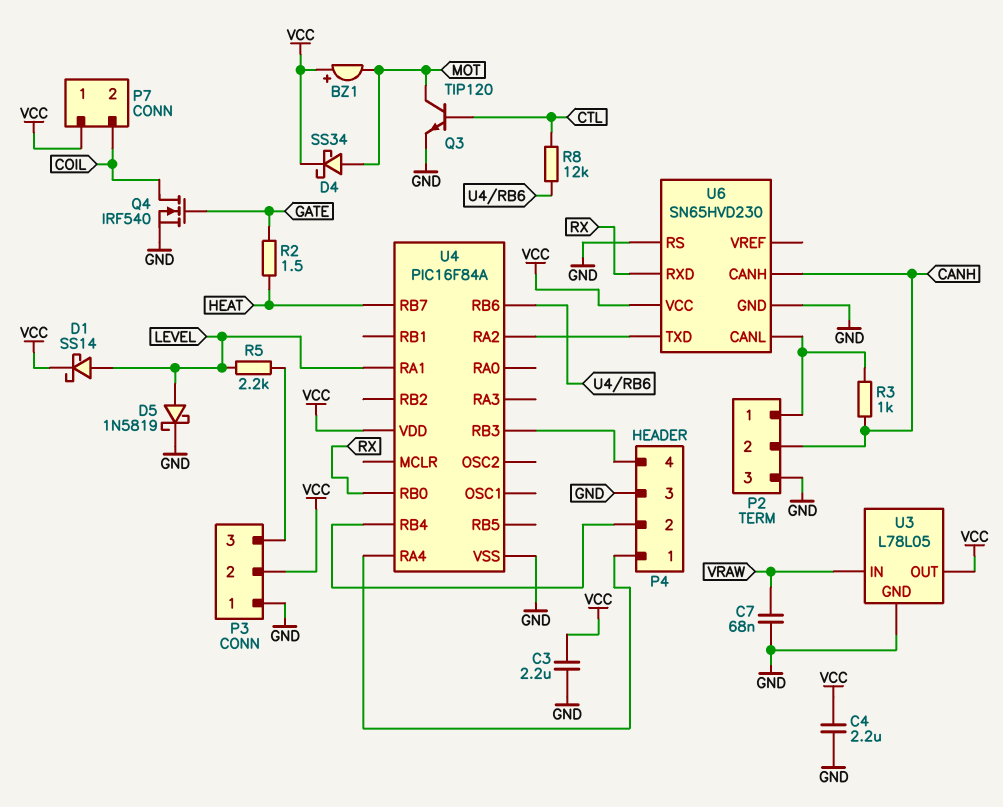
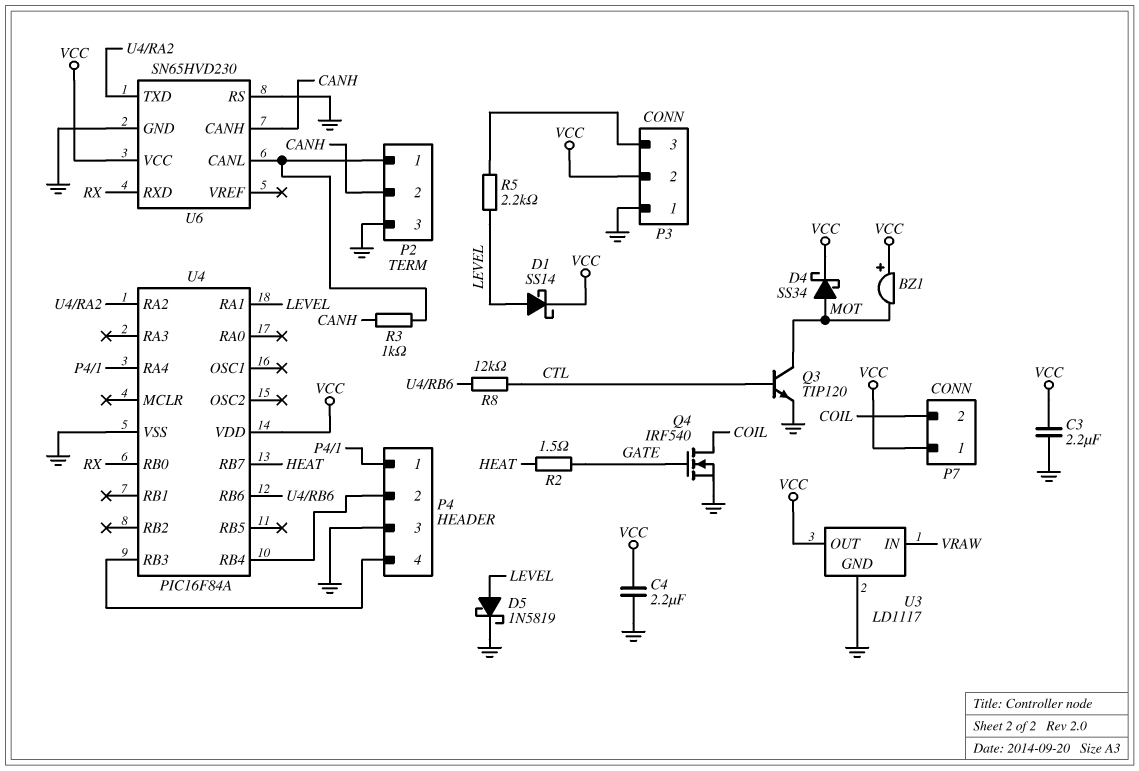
C7: 68nF (GND, VRAW) -> none
U3: L78L05 -> LD1117

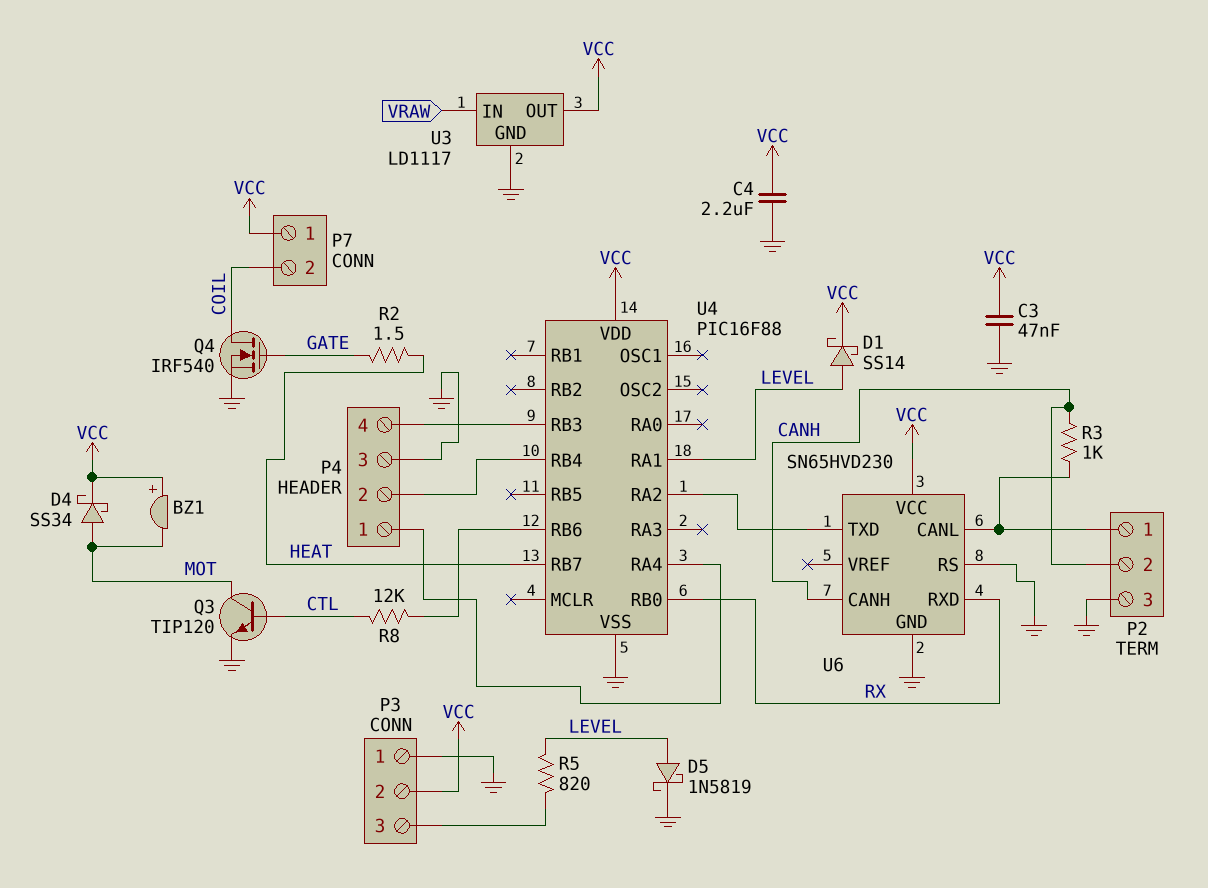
C3: 2.2uF (GND, VCC) -> 47nF (GND, VCC)
R5: 2.2k (LEVEL, P3/3) -> 820 (LEVEL, P3/3)
U4: PIC16F84A -> PIC16F88

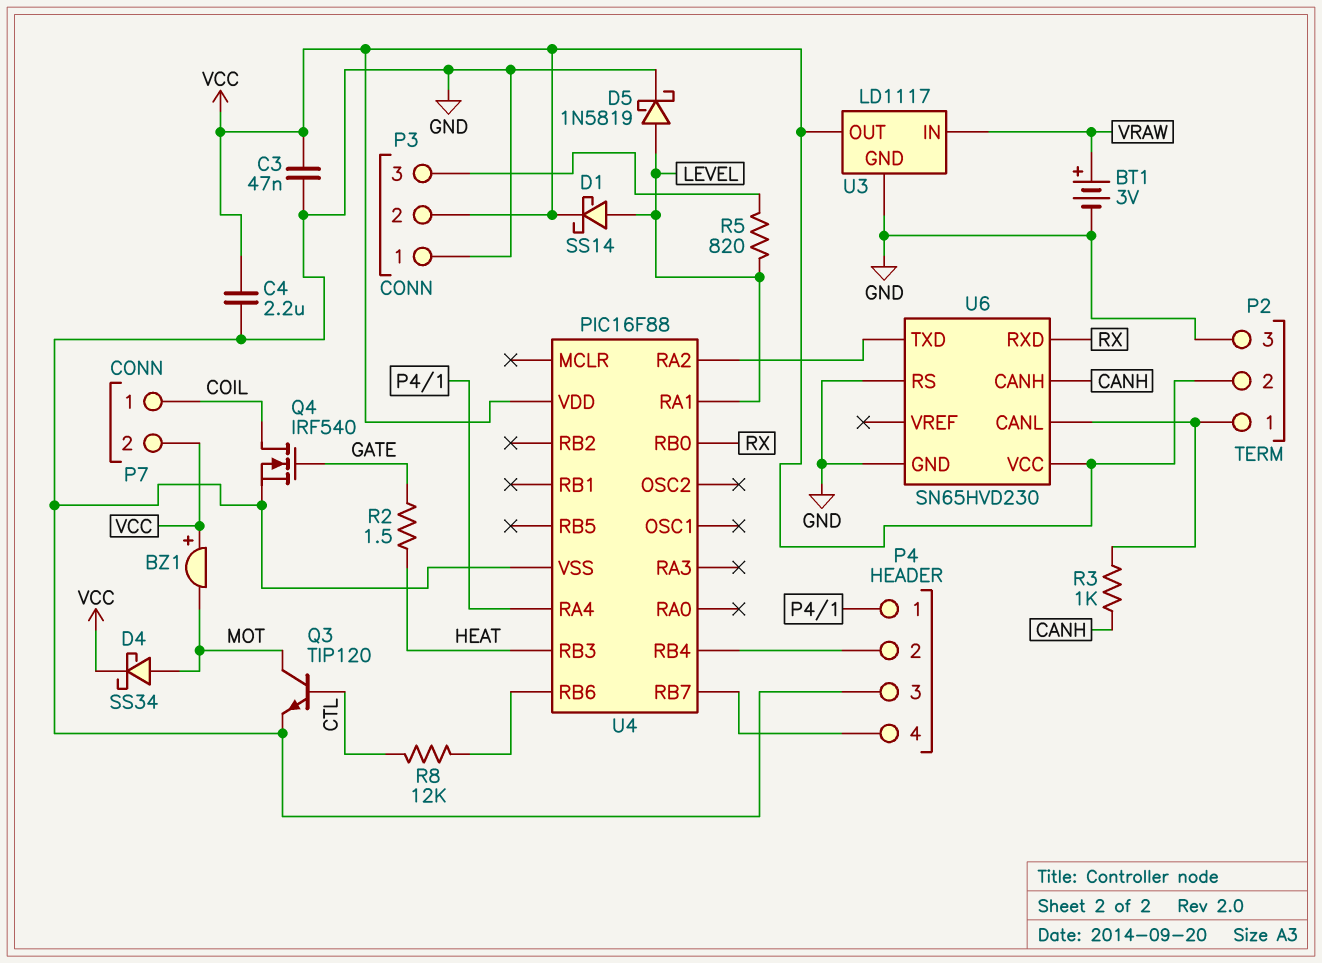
BT1: none -> 3V (plus VRAW, minus GND)
P2 pin 2: CANH -> VCC
P7 pin 1: VCC -> COIL
P7 pin 2: COIL -> VCC
U4 pin RB3: P4/4 -> HEAT
U4 pin RB7: HEAT -> P4/4

